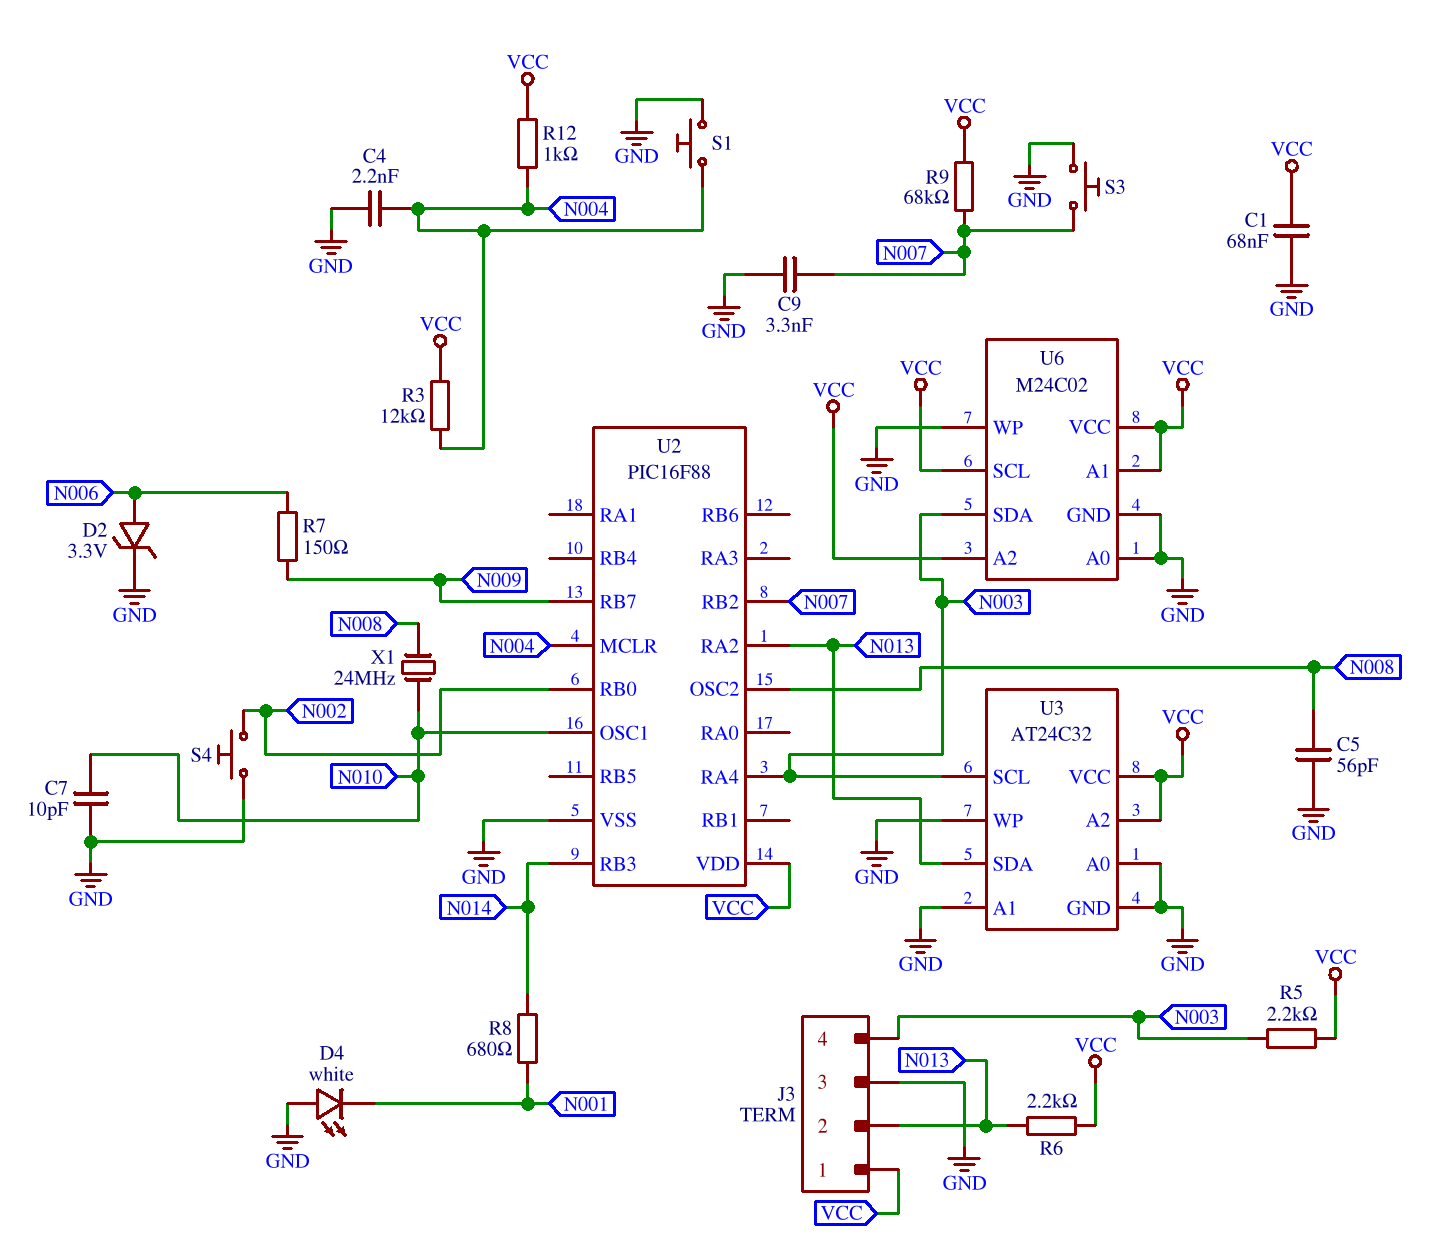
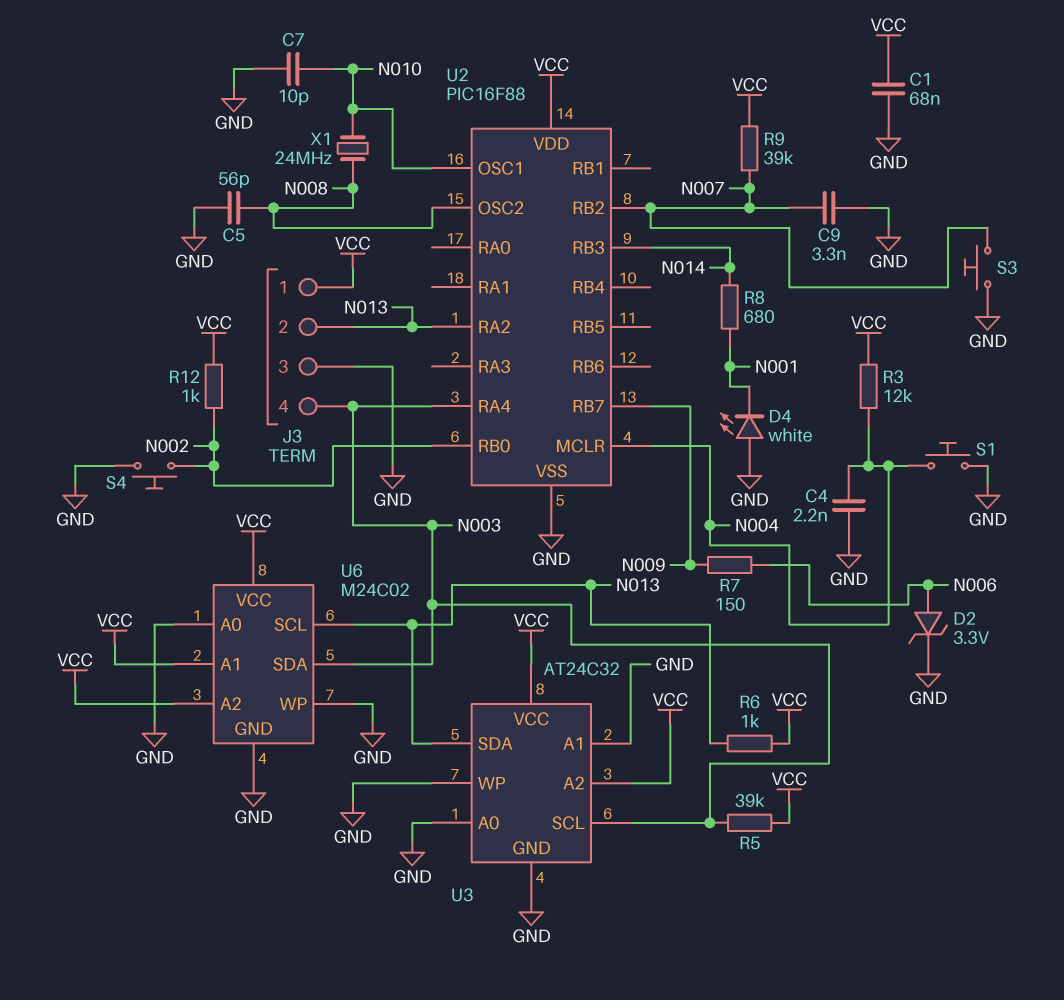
R5: 2.2k (N003, VCC) -> 39k (N003, VCC)
R6: 2.2k (N013, VCC) -> 1k (N013, VCC)
R9: 68k (N007, VCC) -> 39k (N007, VCC)
R12: 1k (N004, VCC) -> 1k (N002, VCC)
U6 pin SCL: VCC -> N013

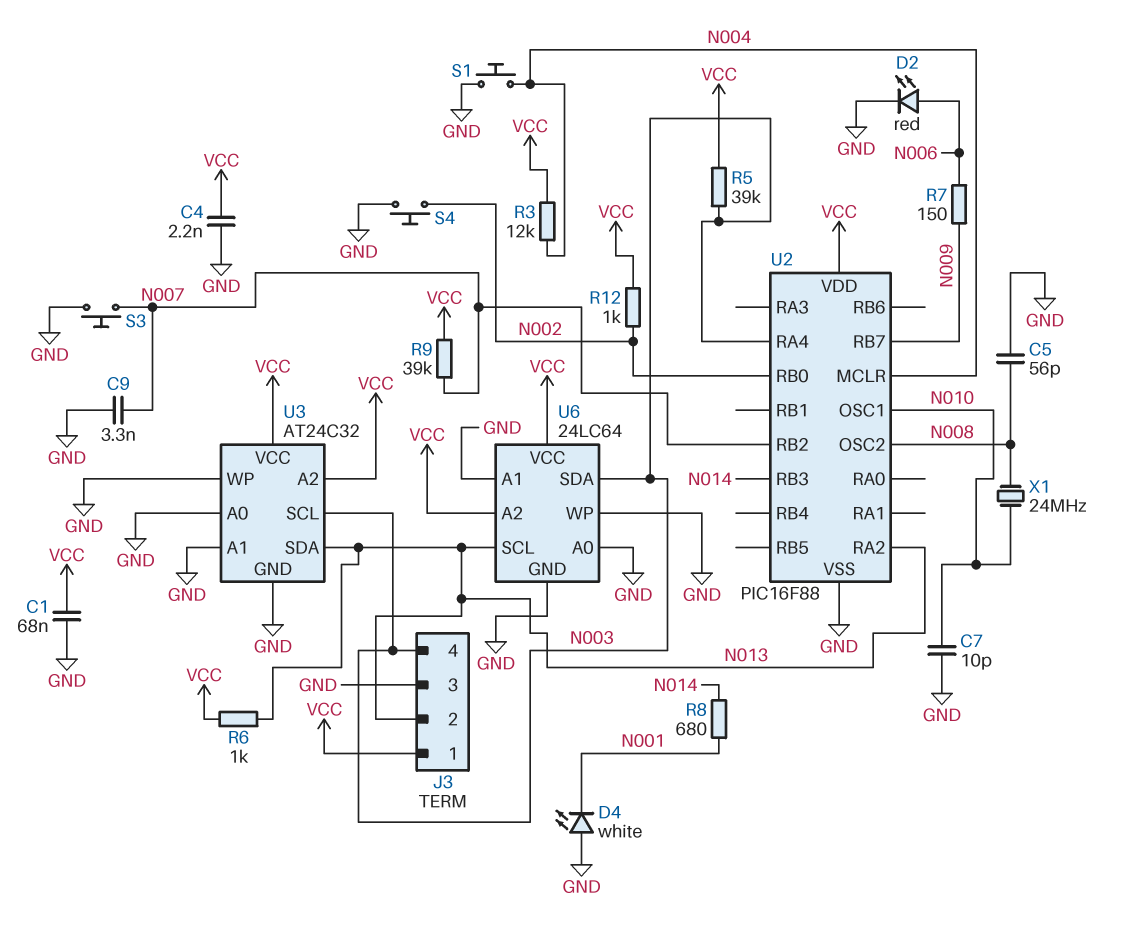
C4: 2.2nF (GND, N004) -> 2.2nF (GND, VCC)
D2: zener 3.3V (A N006, K GND) -> LED red (A N006, K GND)
U6: M24C02 -> 24LC64
U6 pin A1: VCC -> GND

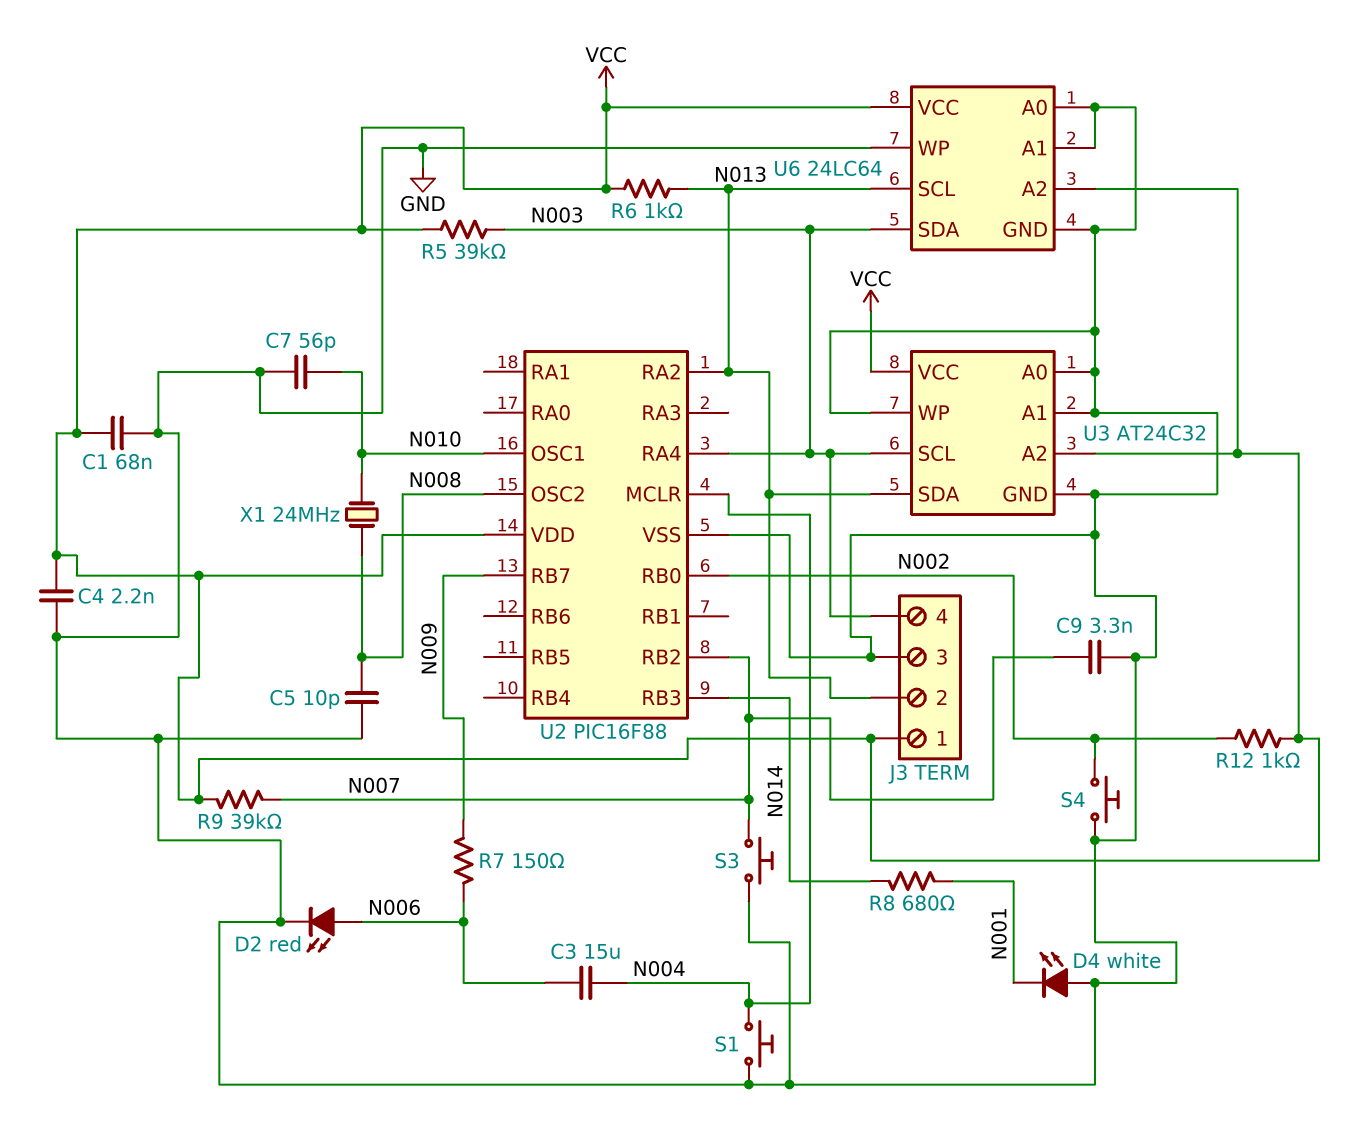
C3: none -> 15uF (N004, N006)
C5: 56pF (GND, N008) -> 10pF (GND, N008)
C7: 10pF (GND, N010) -> 56pF (GND, N010)
R3: 12k (N004, VCC) -> none

